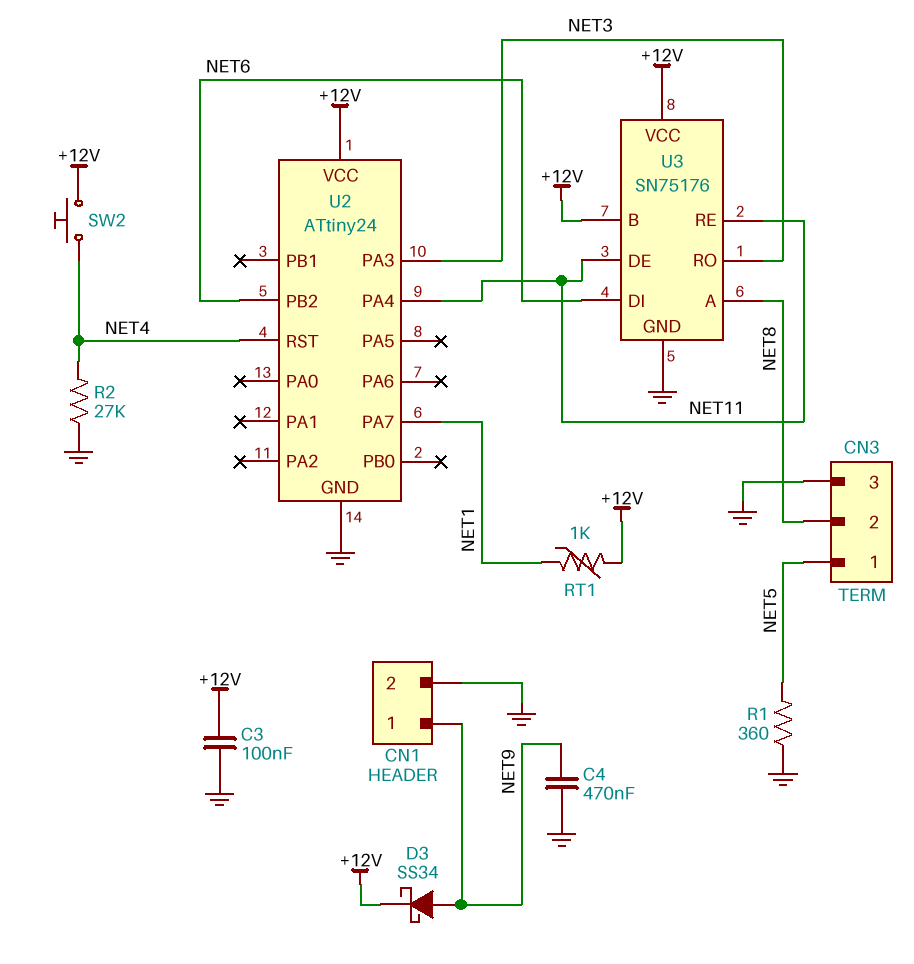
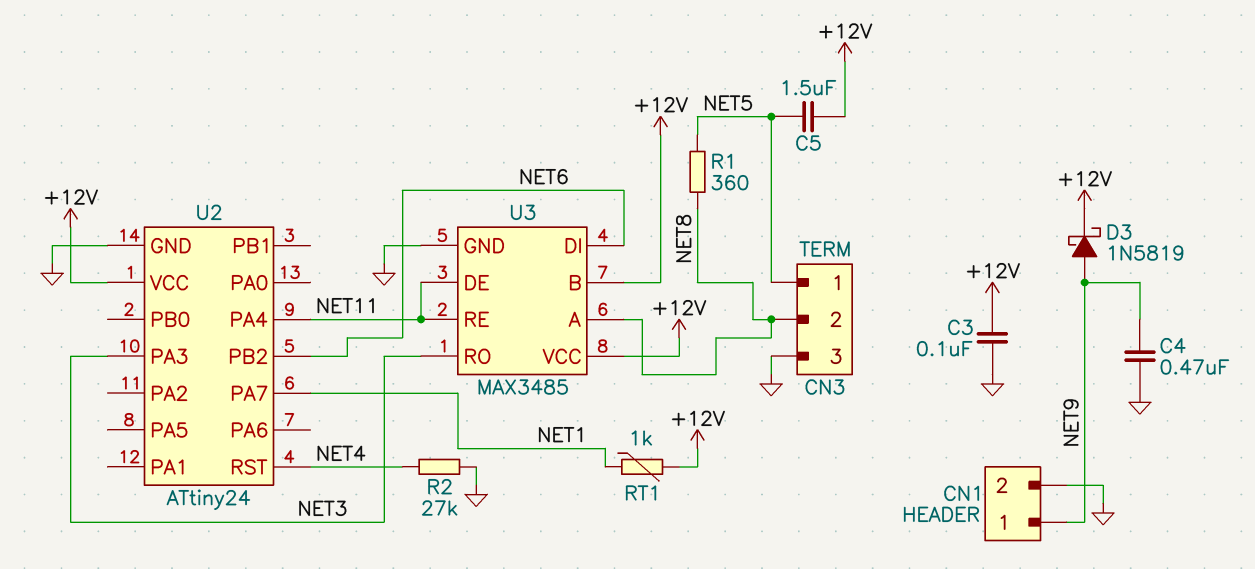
C5: none -> 1.5uF (+12V, NET5)
D3: schottky SS34 (A NET9, K +12V) -> schottky 1N5819 (A NET9, K +12V)
R1: 360 (GND, NET5) -> 360 (NET5, NET8)
SW2: button (+12V, NET4) -> none
U3: SN75176 -> MAX3485

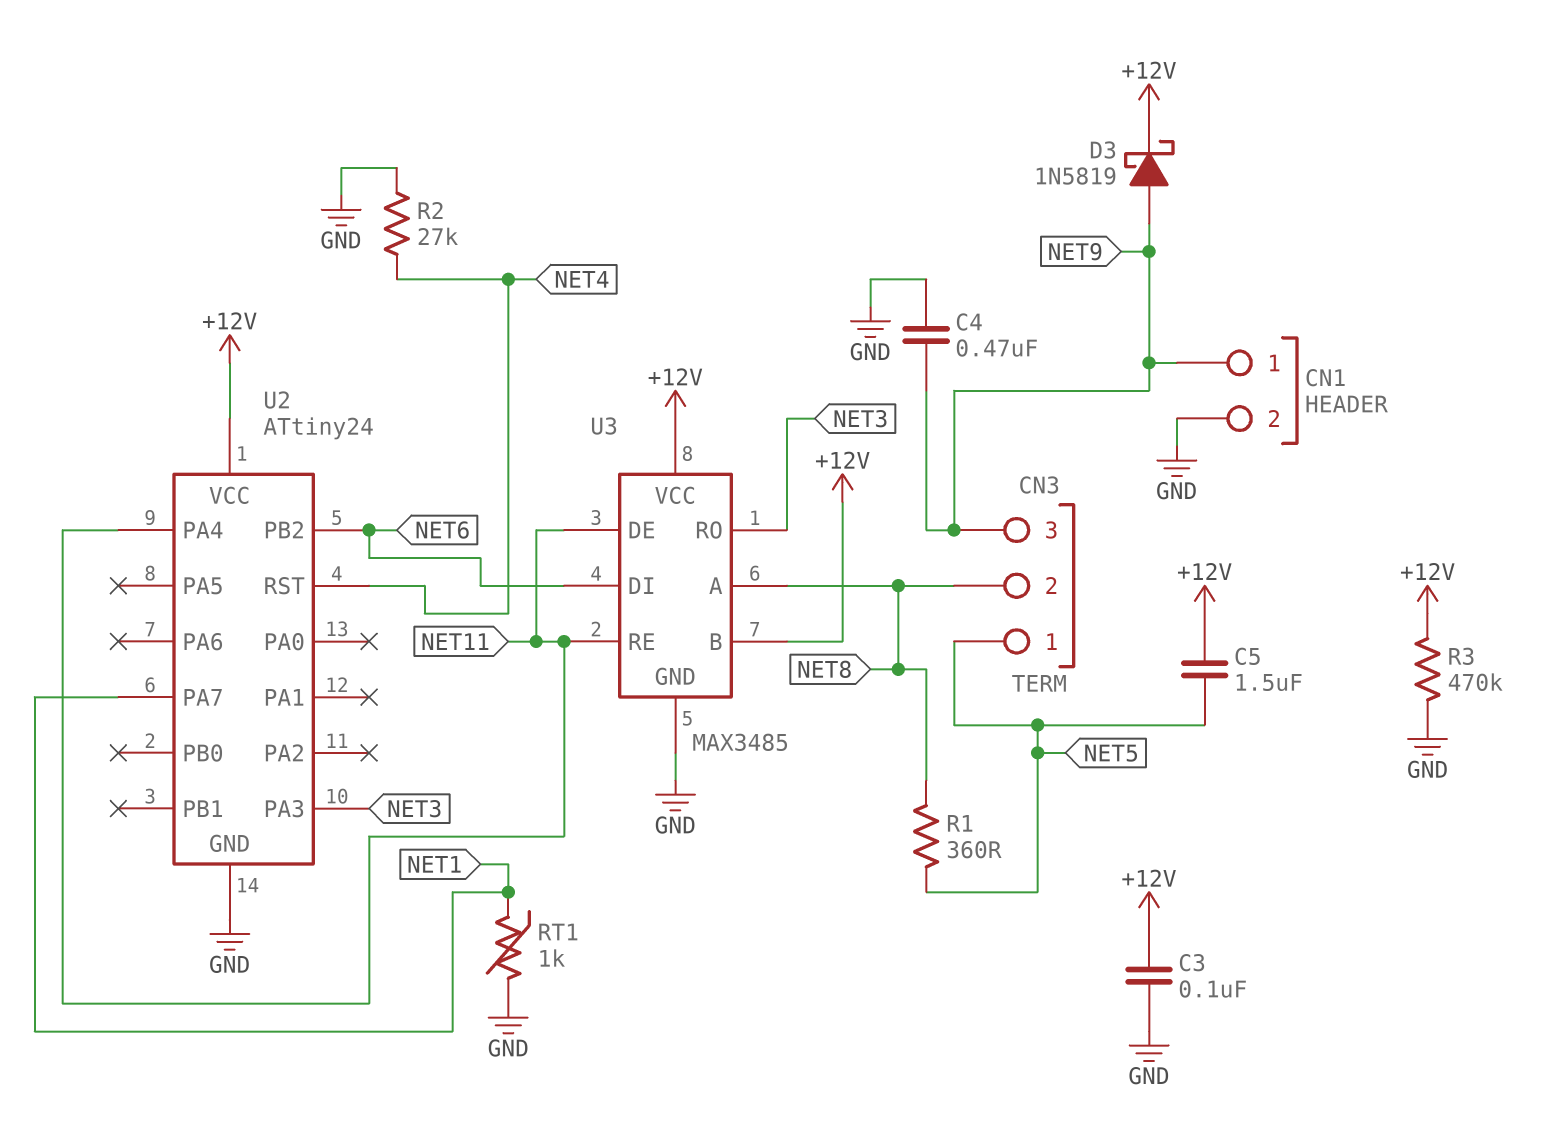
CN3 pin 3: GND -> NET9
R3: none -> 470k (+12V, GND)
RT1: 1k (+12V, NET1) -> 1k (GND, NET1)

